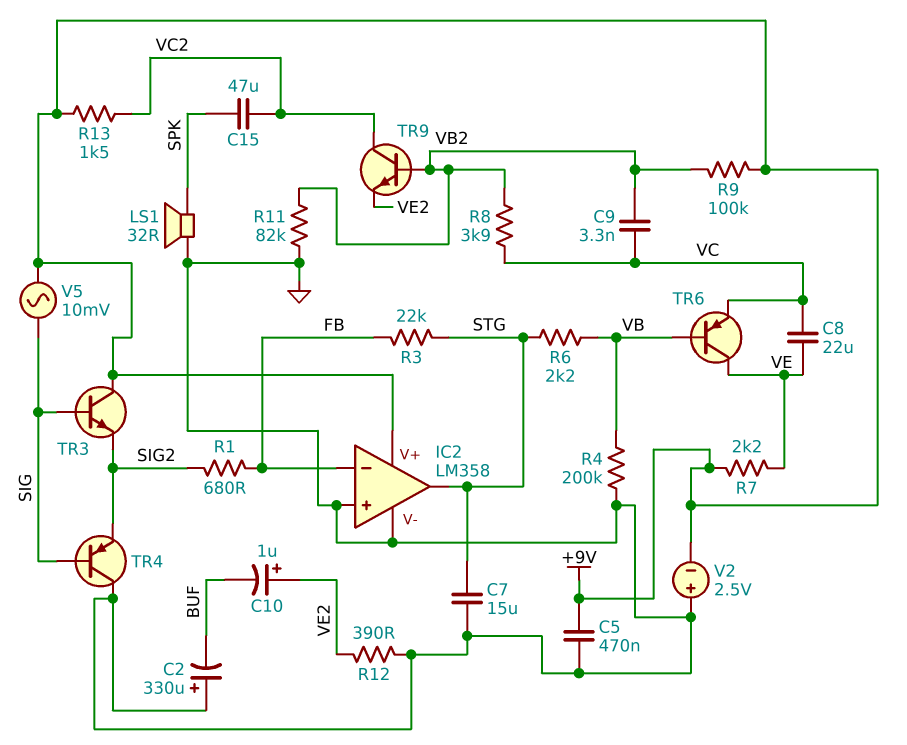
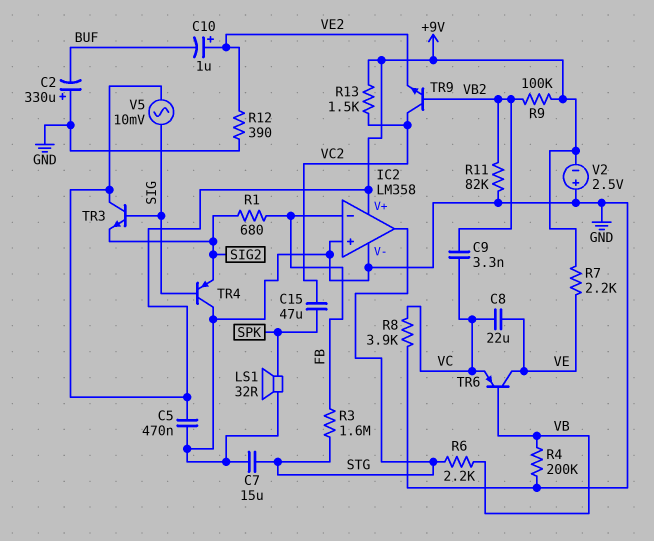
R3: 22k (FB, STG) -> 1.6M (FB, STG)
R8: 3.9k (VB2, VC) -> 3.9k (GND, VC)

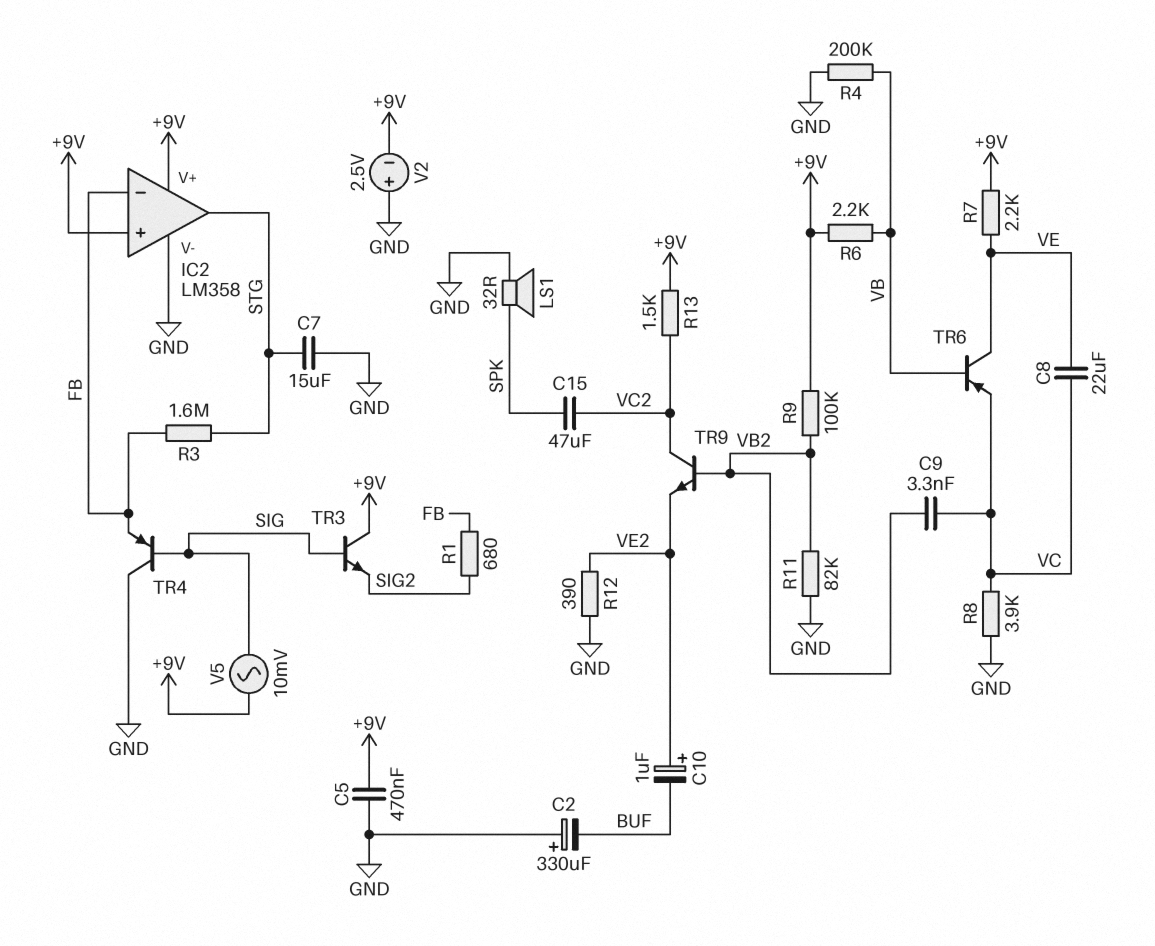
IC2 pin in+: GND -> +9V
R6: 2.2k (STG, VB) -> 2.2k (+9V, VB)
TR4: PNP (B SIG, C GND, E SIG2) -> PNP (B SIG, C GND, E FB)

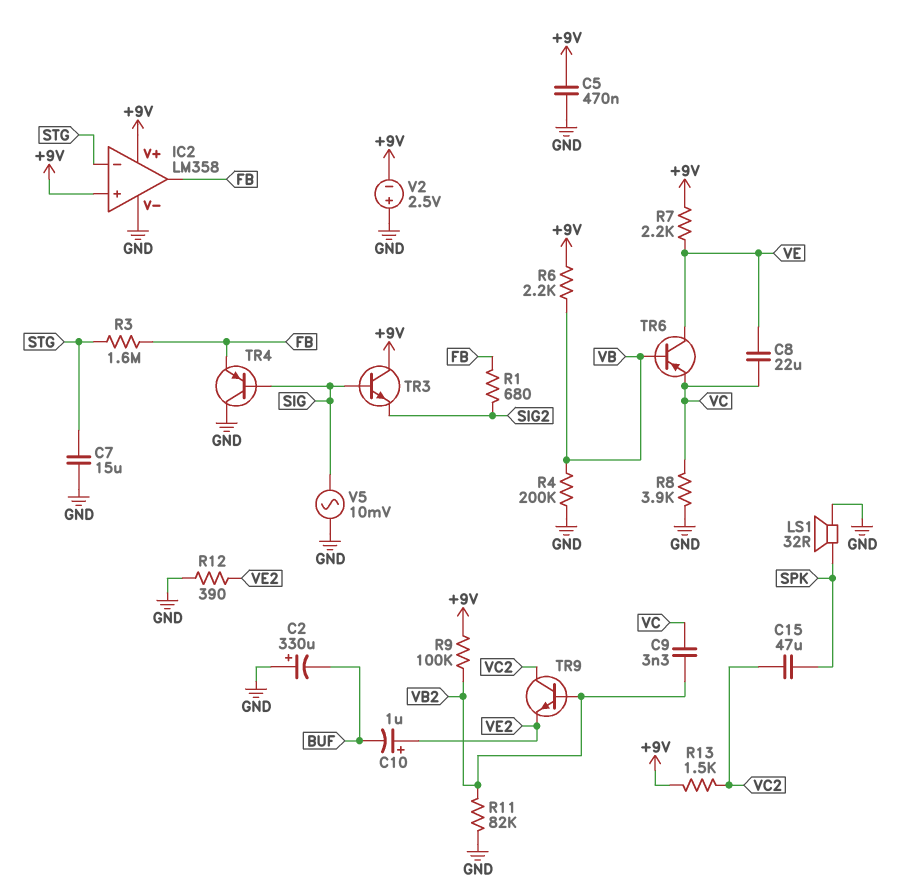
IC2 pin in-: FB -> STG
IC2 pin out: STG -> FB
V5: AC 10mV (+9V, SIG) -> AC 10mV (GND, SIG)

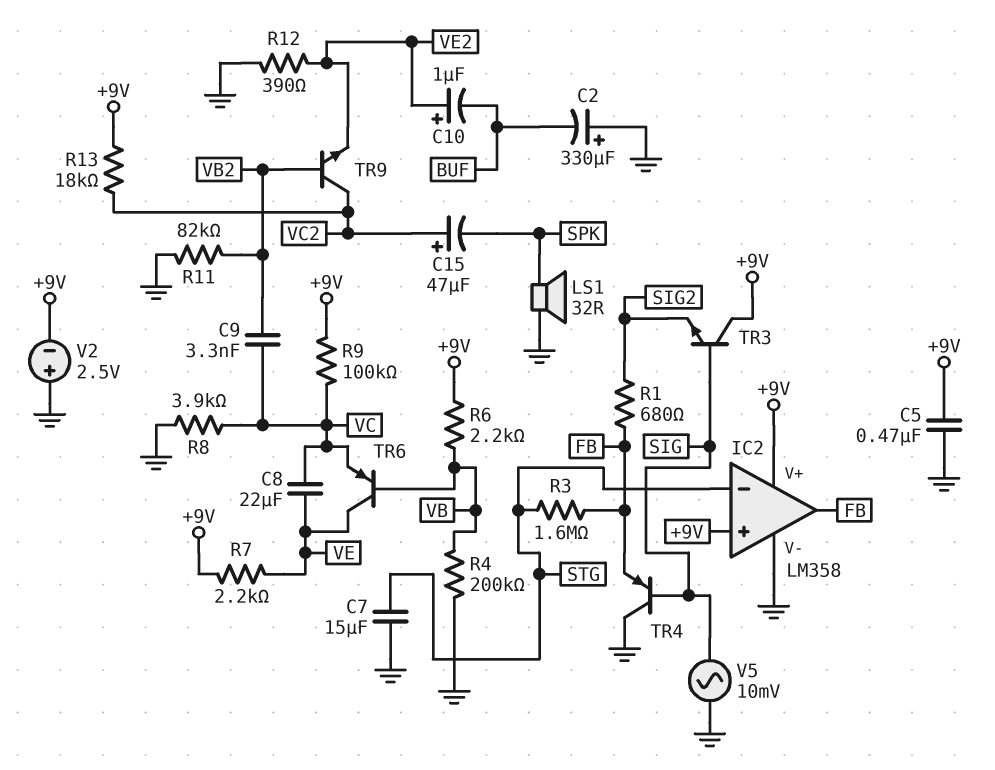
C15: 47uF (SPK, VC2) -> 47uF (plus VC2, minus SPK)
R9: 100k (+9V, VB2) -> 100k (+9V, VC)
R13: 1.5k (+9V, VC2) -> 18k (+9V, VC2)

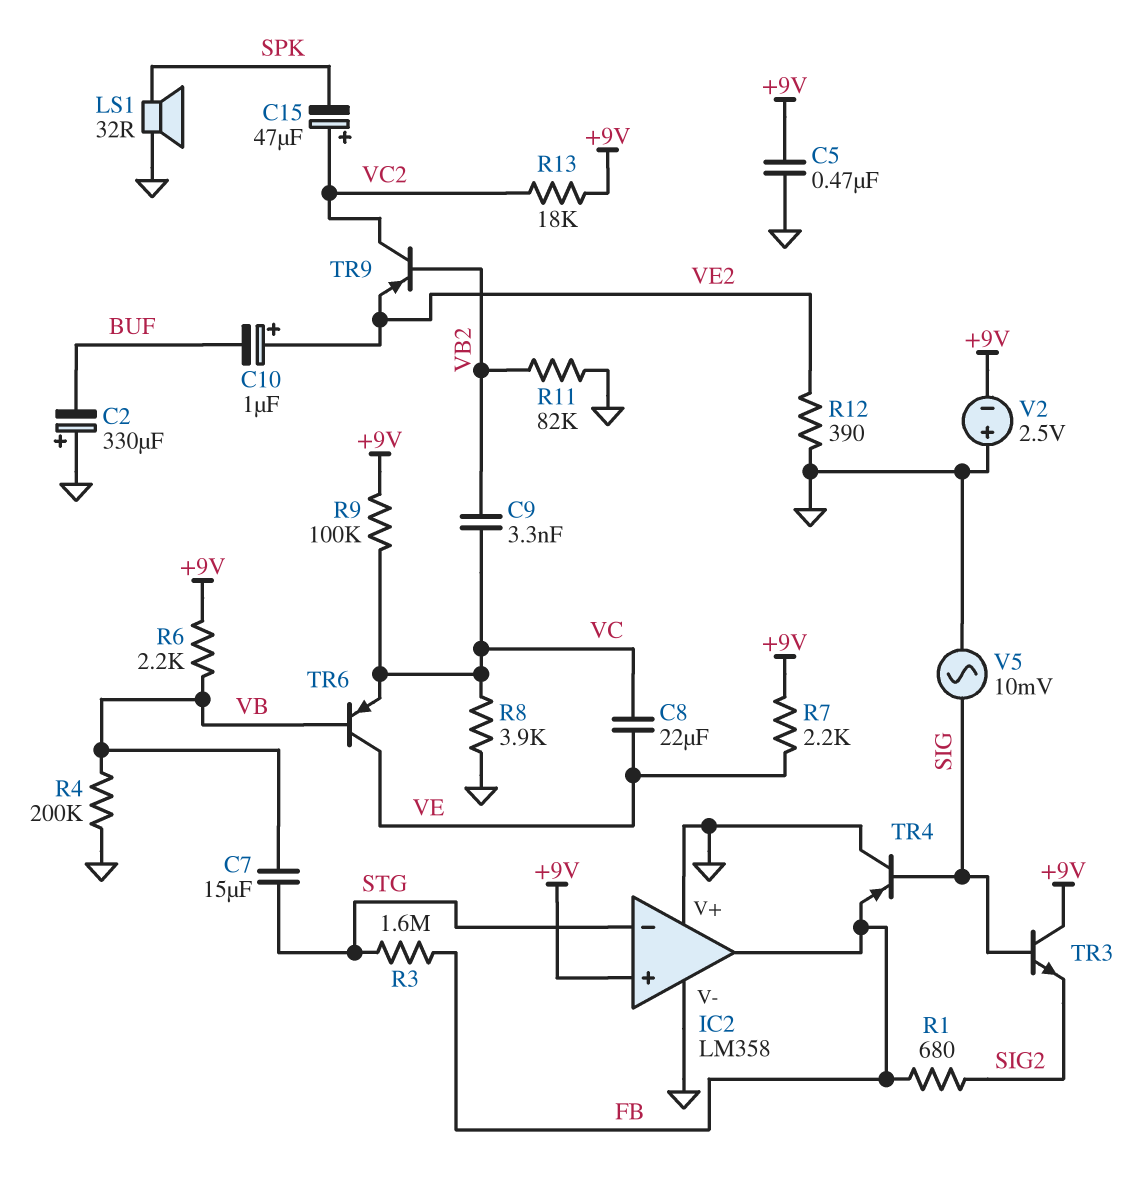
C7: 15uF (GND, STG) -> 15uF (STG, VB)
IC2 pin V+: +9V -> GND
TR9: NPN (B VB2, C VC2, E VE2) -> PNP (B VB2, C VC2, E VE2)

